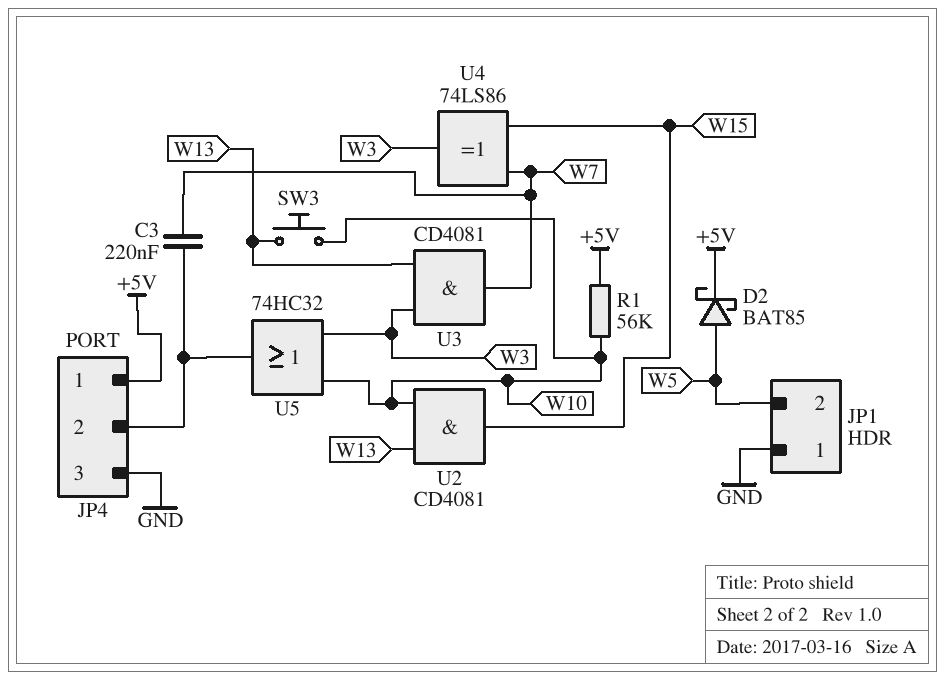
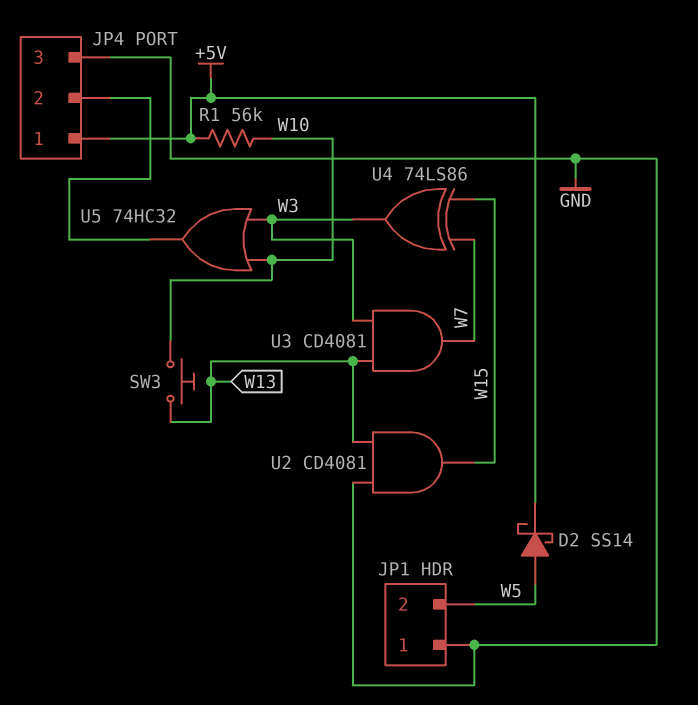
C3: 220nF (JP4/2, W7) -> none
D2: schottky BAT85 (A W5, K +5V) -> schottky SS14 (A W5, K +5V)
U2: AND CD4081 (in W10, in W13, out W15) -> AND CD4081 (in GND, in W13, out W15)

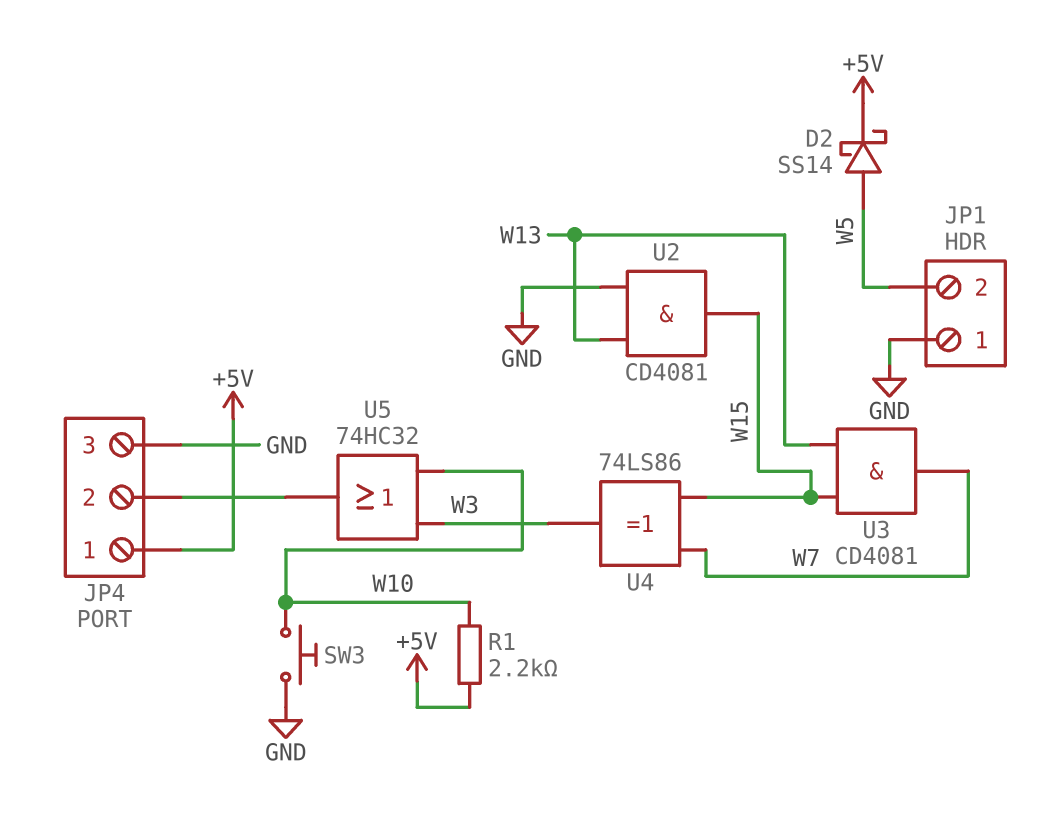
R1: 56k (+5V, W10) -> 2.2k (+5V, W10)
SW3: button (W10, W13) -> button (GND, W10)
U3: AND CD4081 (in W3, in W13, out W7) -> AND CD4081 (in W13, in W15, out W7)

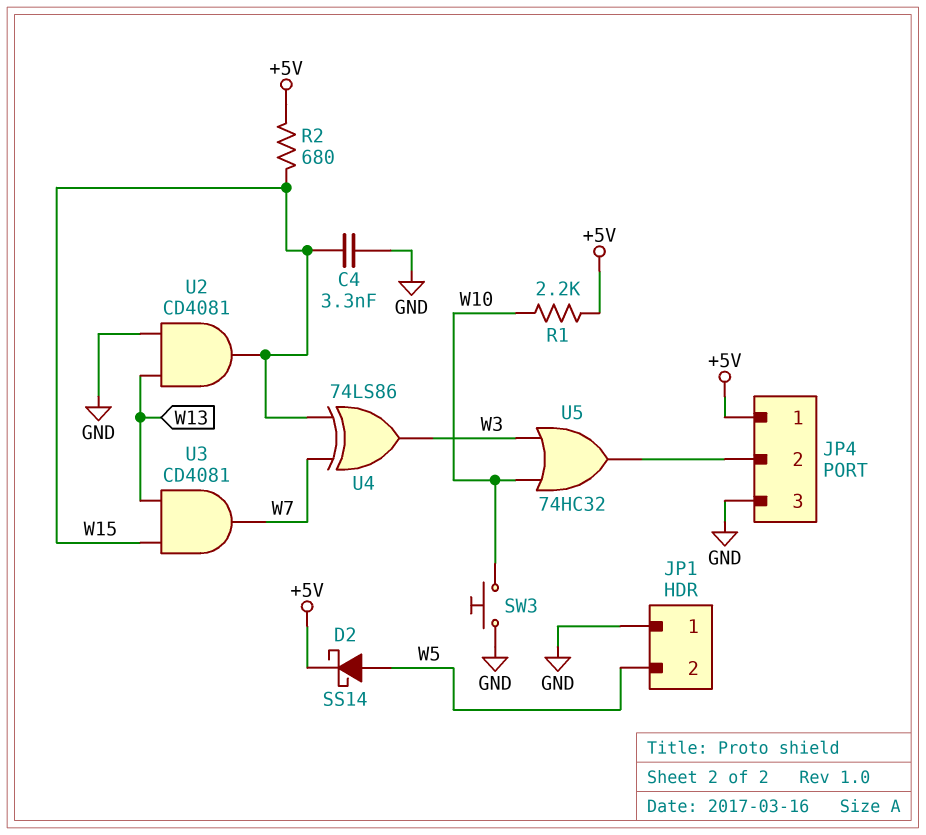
C4: none -> 3.3nF (GND, W15)
R2: none -> 680 (+5V, W15)

